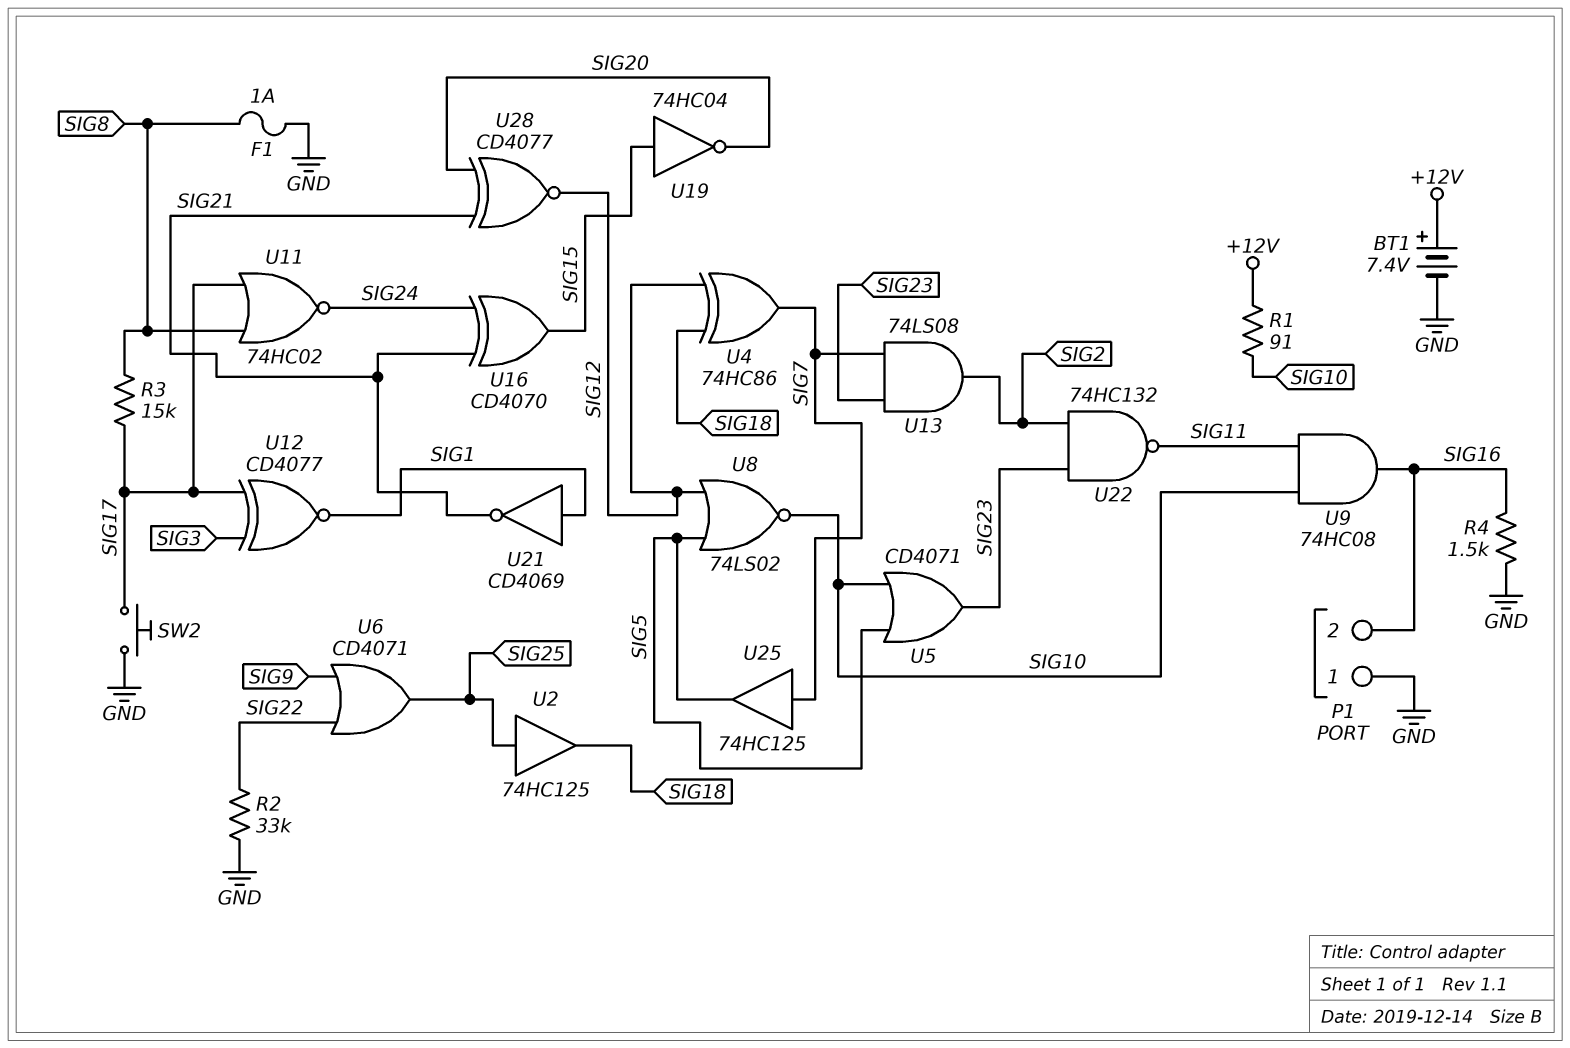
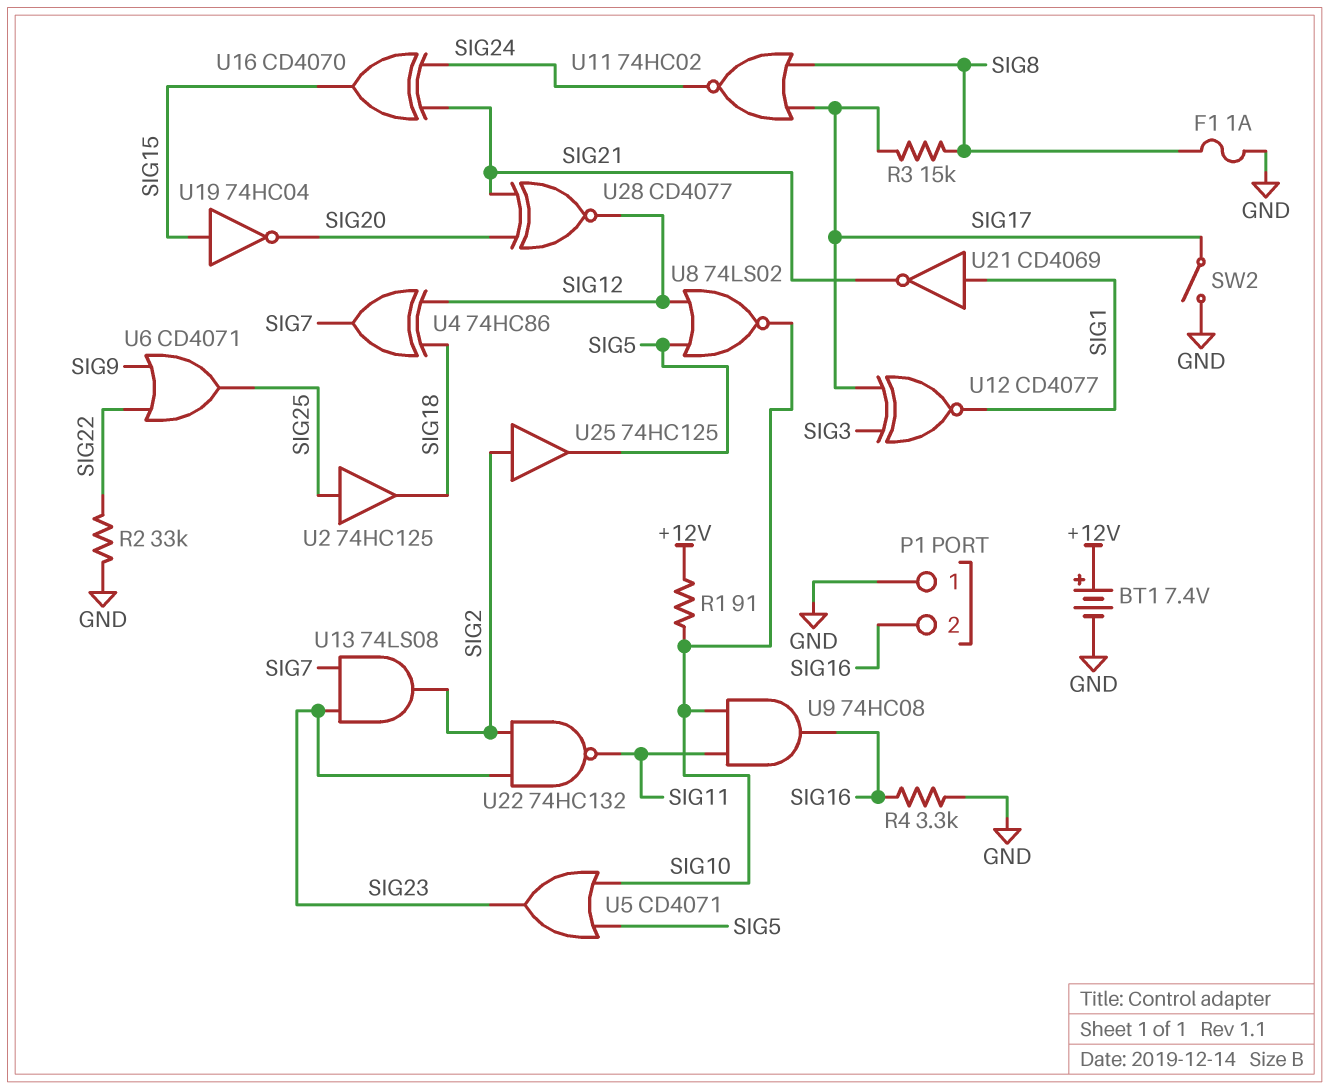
R4: 1.5k (GND, SIG16) -> 3.3k (GND, SIG16)
SW2: button (GND, SIG17) -> switch (GND, SIG17)
U25: buffer 74HC125 (in SIG7, out SIG5) -> buffer 74HC125 (in SIG2, out SIG5)

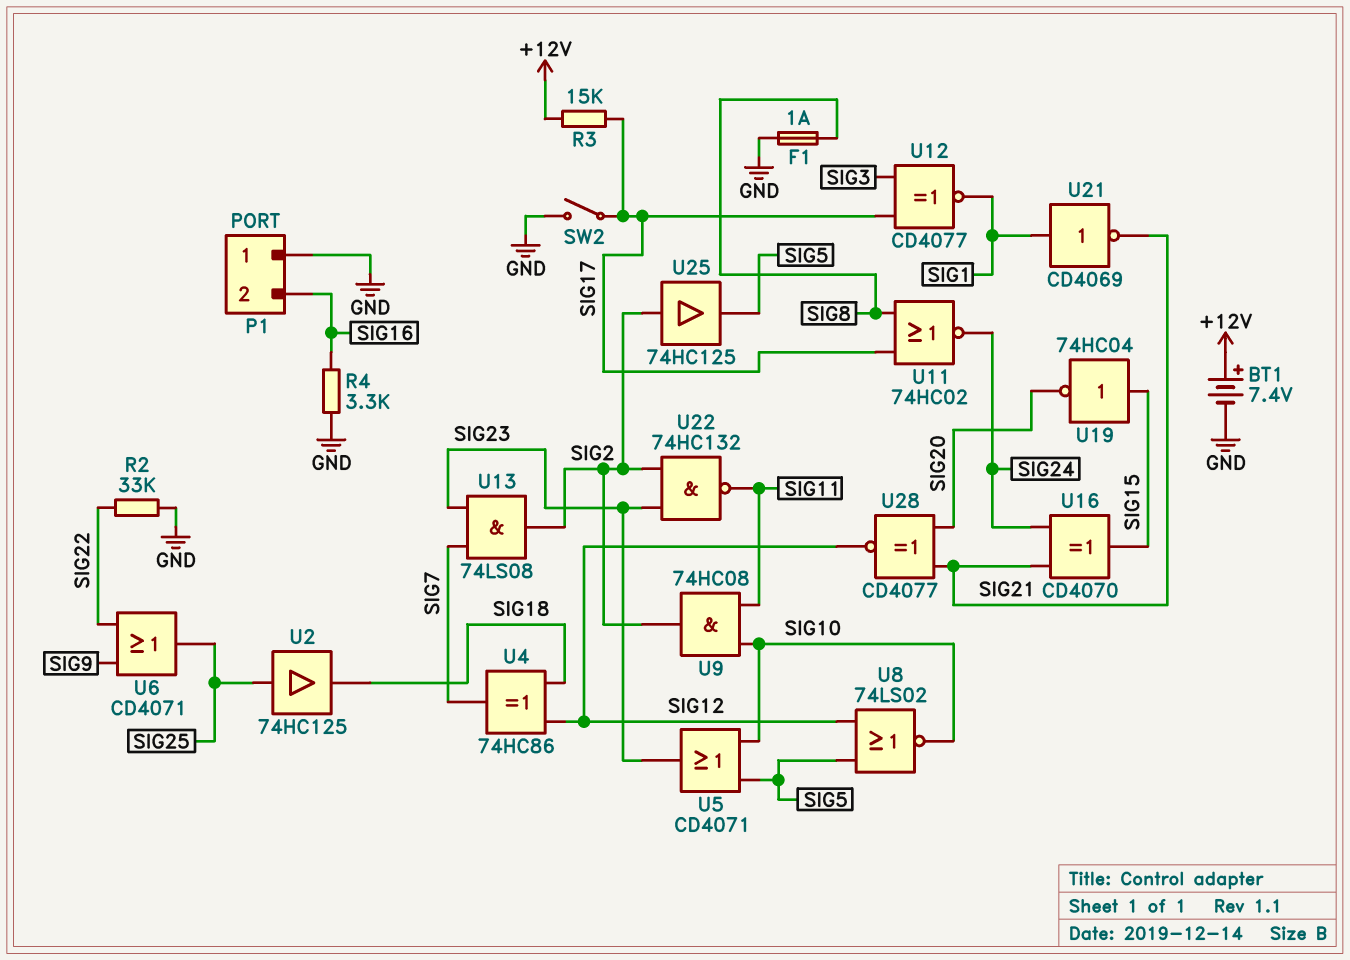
R1: 91 (+12V, SIG10) -> none
R3: 15k (SIG8, SIG17) -> 15k (+12V, SIG17)
U9: AND 74HC08 (in SIG10, in SIG11, out SIG16) -> AND 74HC08 (in SIG10, in SIG11, out SIG2)

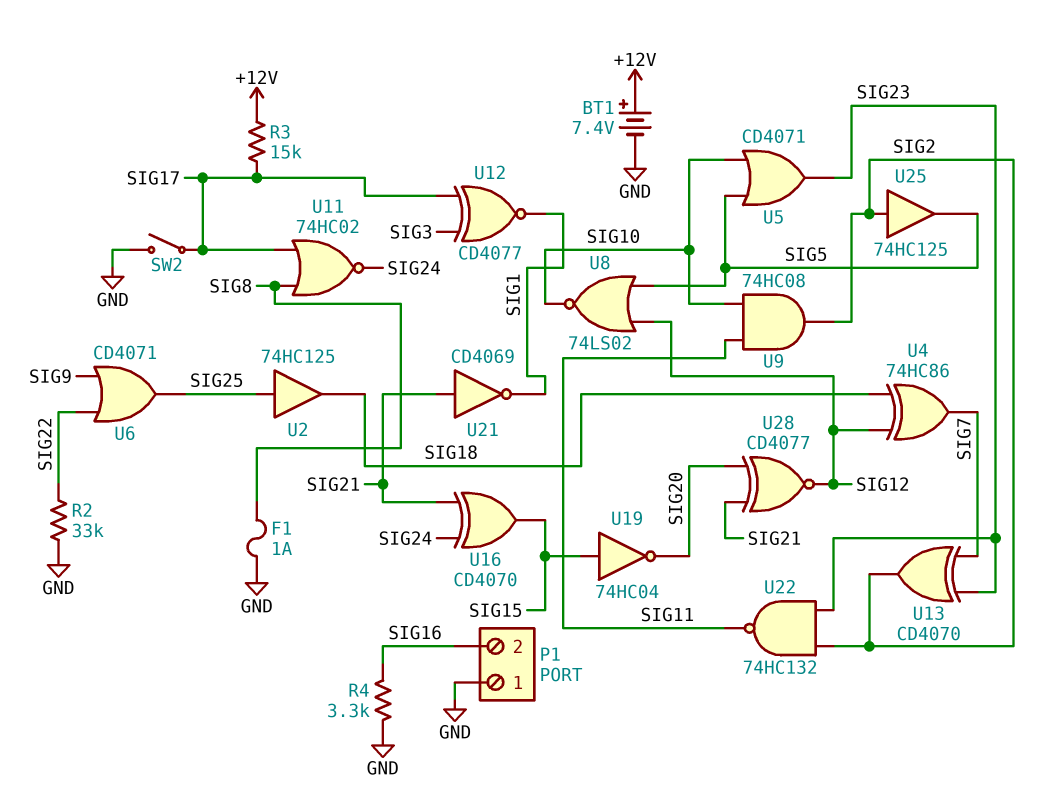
U13: AND 74LS08 (in SIG7, in SIG23, out SIG2) -> XOR CD4070 (in SIG7, in SIG23, out SIG2)
U21: NOT CD4069 (in SIG1, out SIG21) -> NOT CD4069 (in SIG21, out SIG1)

